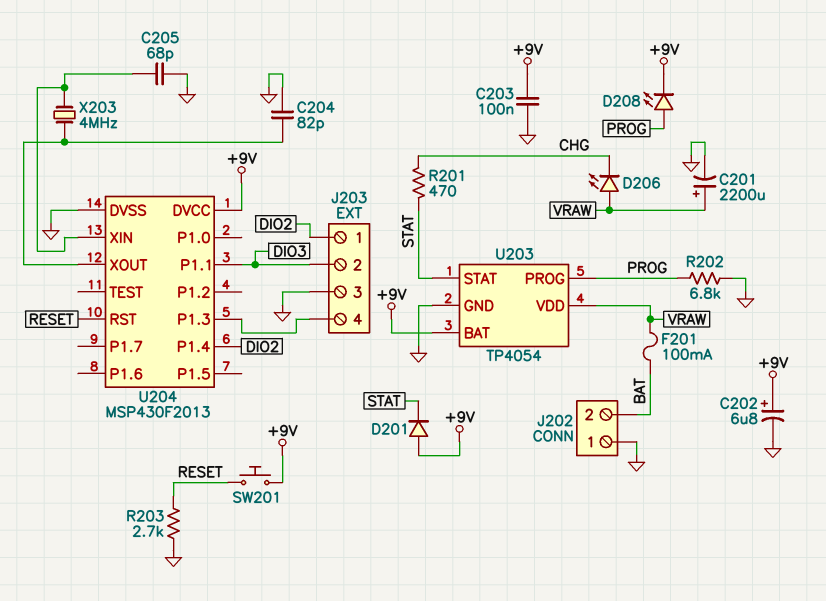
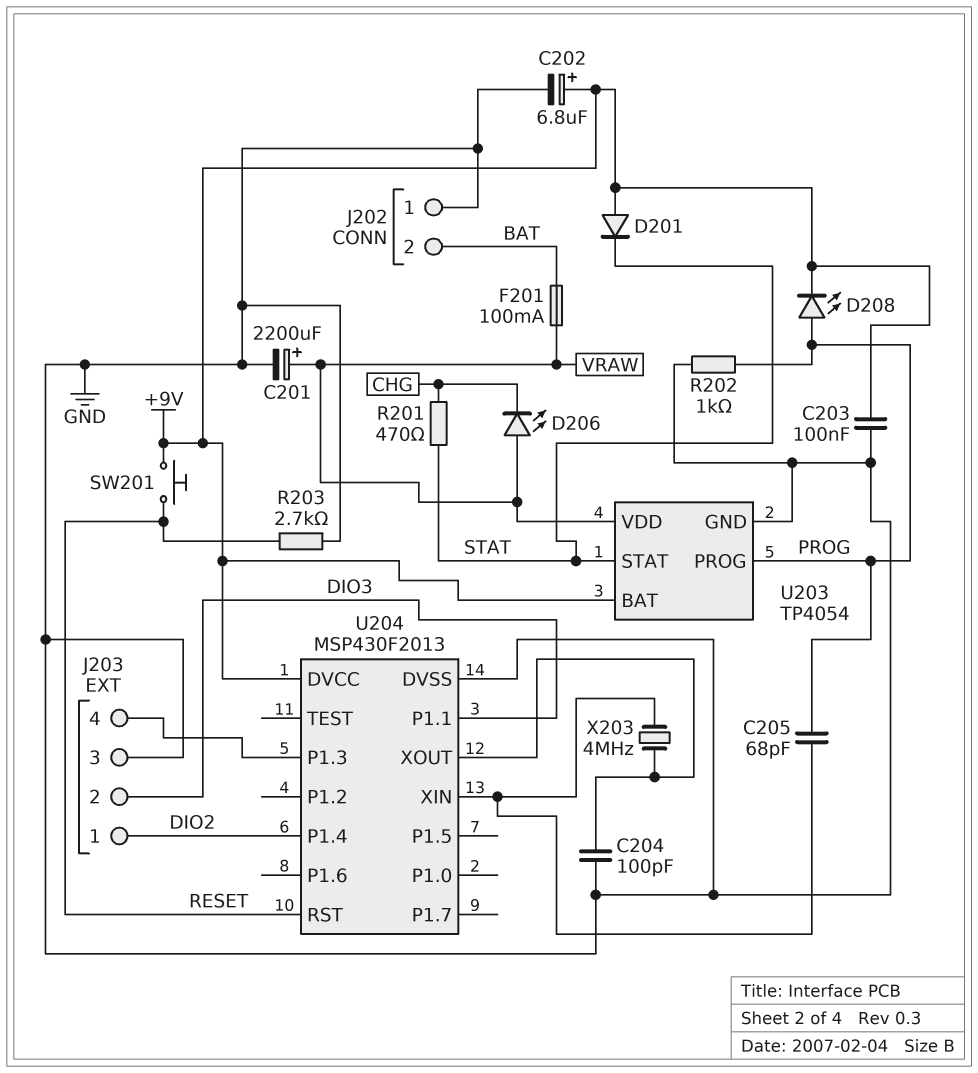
C204: 82pF (GND, U204/XOUT) -> 100pF (GND, U204/XOUT)
C205: 68pF (GND, U204/XIN) -> 68pF (PROG, U204/XIN)
R202: 6.8k (GND, PROG) -> 1k (GND, PROG)

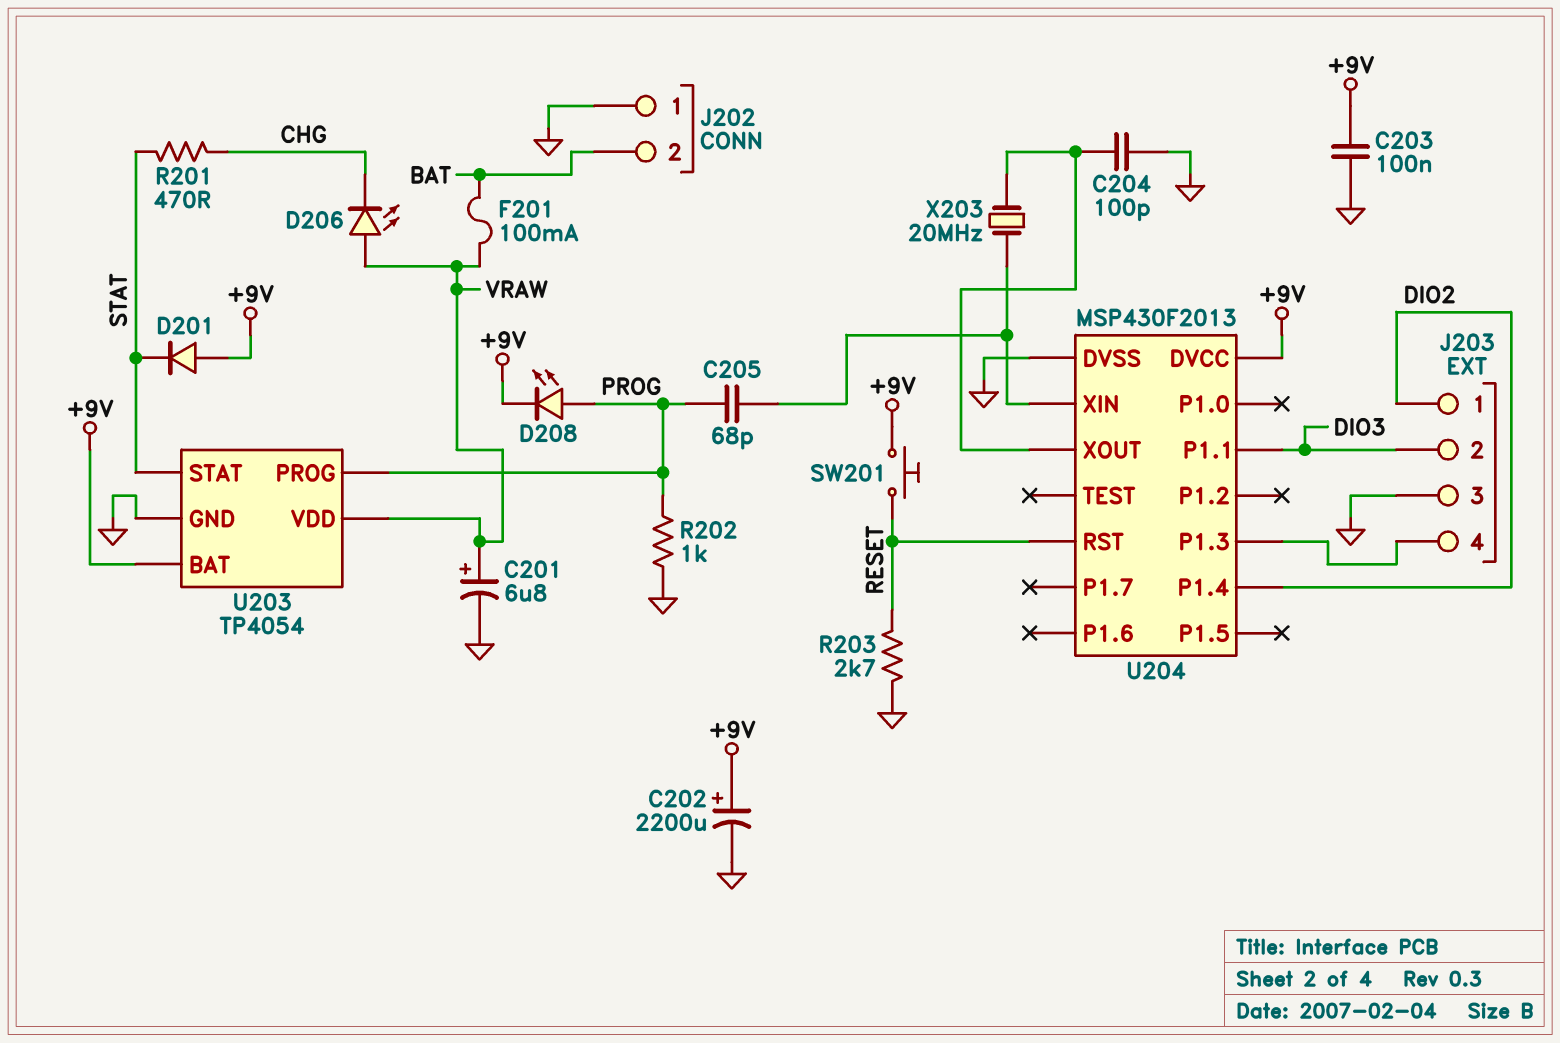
C201: 2200uF (plus VRAW, minus GND) -> 6.8uF (plus VRAW, minus GND)
C202: 6.8uF (plus +9V, minus GND) -> 2200uF (plus +9V, minus GND)
X203: 4MHz (U204/XIN, U204/XOUT) -> 20MHz (U204/XIN, U204/XOUT)

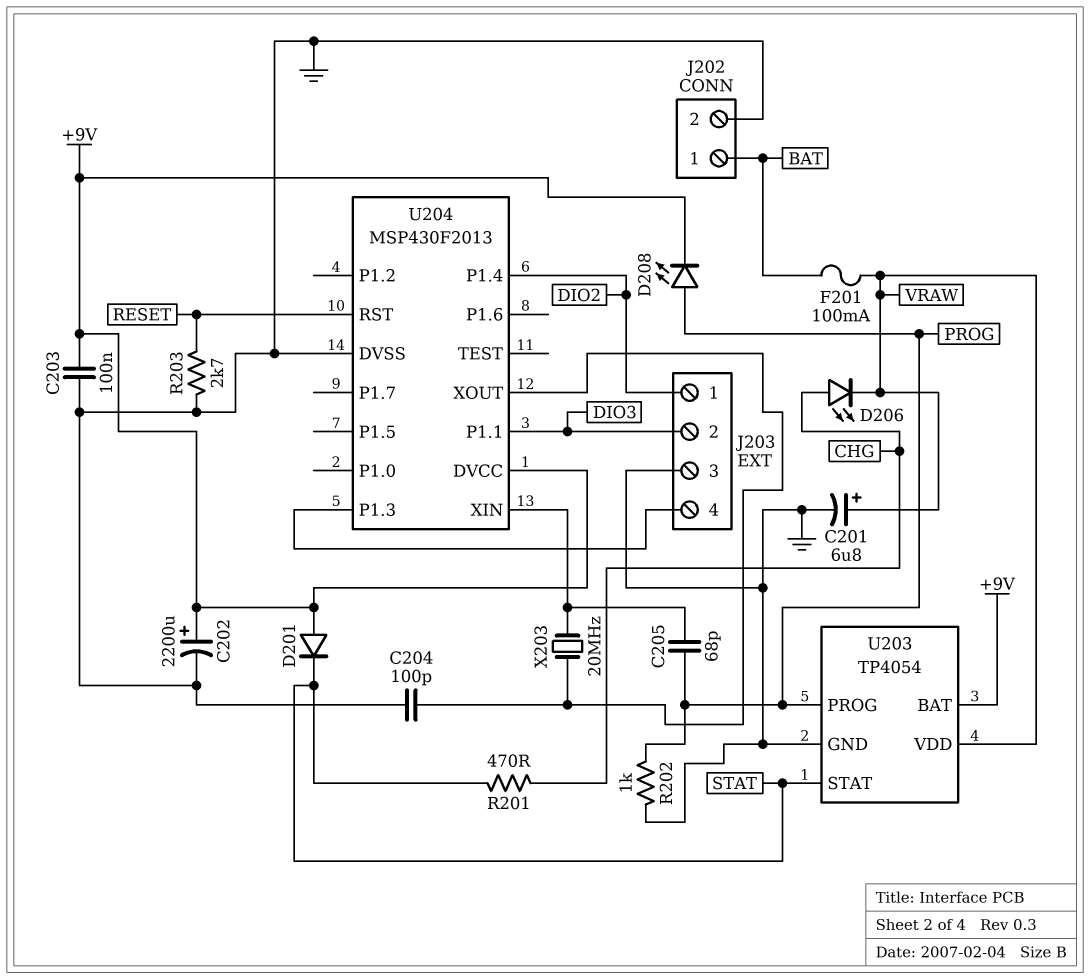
D206: LED (A VRAW, K CHG) -> LED (A CHG, K VRAW)
J202 pin 1: GND -> BAT
J202 pin 2: BAT -> GND
SW201: button (+9V, RESET) -> none

